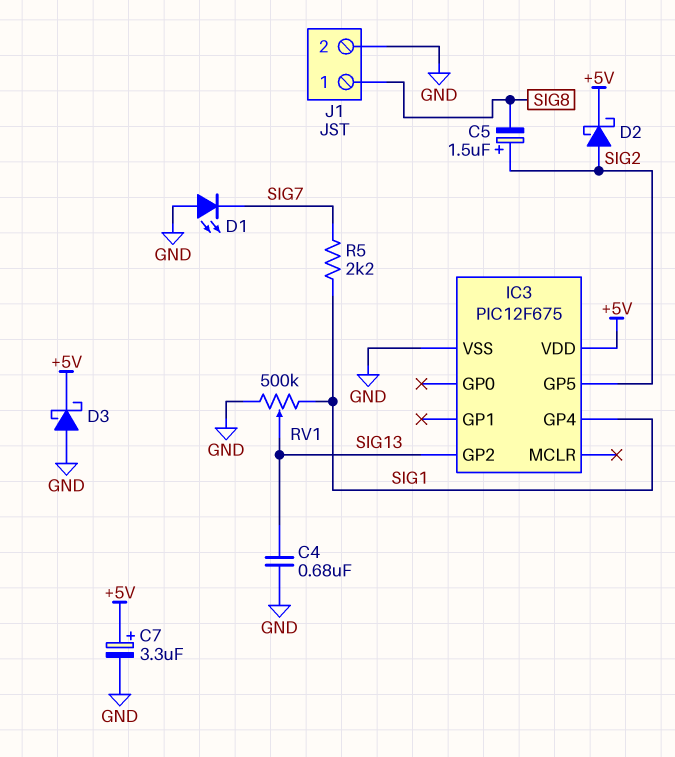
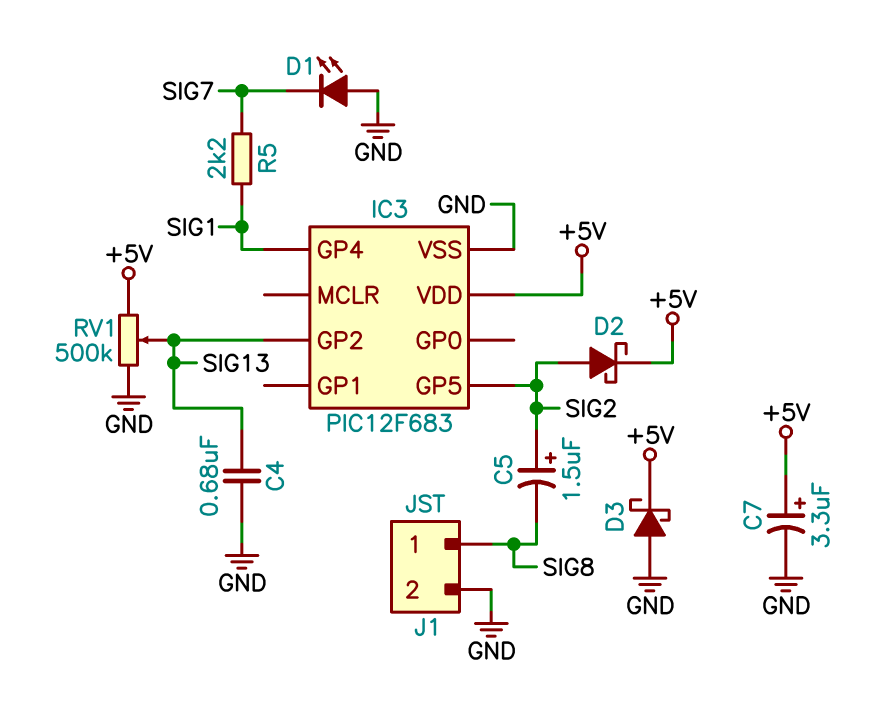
IC3: PIC12F675 -> PIC12F683
RV1: 500k (GND, SIG1, wiper SIG13) -> 500k (+5V, GND, wiper SIG13)

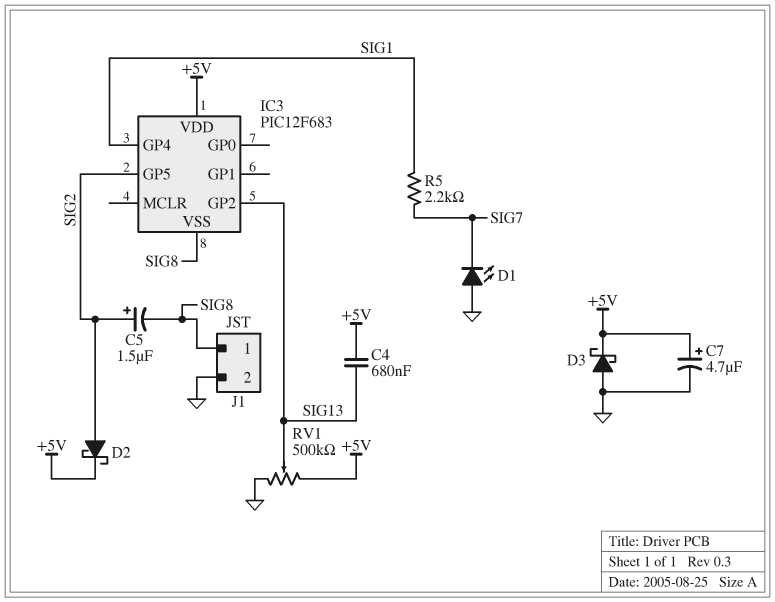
C4: 680nF (GND, SIG13) -> 680nF (+5V, SIG13)
C7: 3.3uF (plus +5V, minus GND) -> 4.7uF (plus +5V, minus GND)
IC3 pin VSS: GND -> SIG8

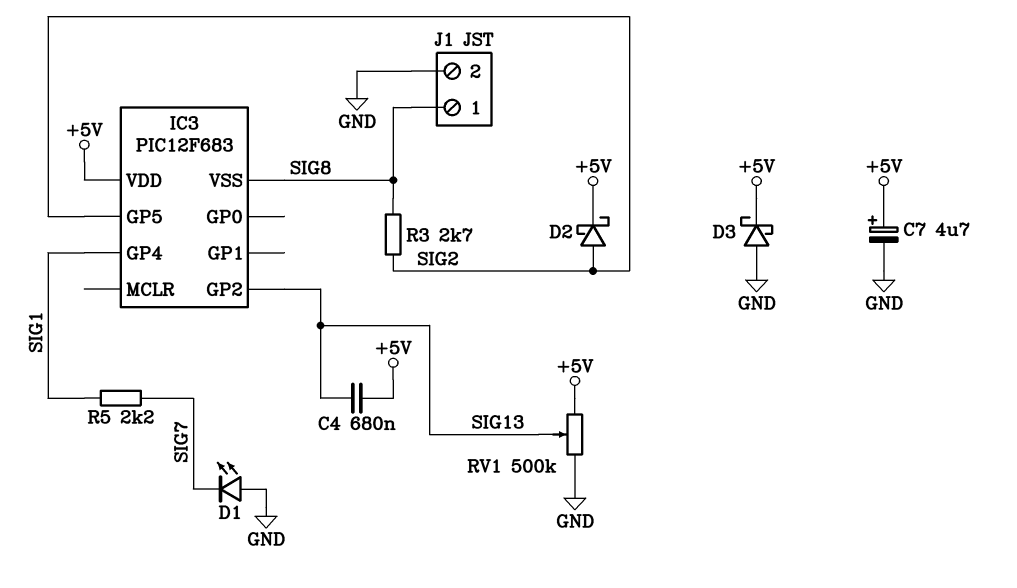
C5: 1.5uF (plus SIG2, minus SIG8) -> none
R3: none -> 2.7k (SIG2, SIG8)

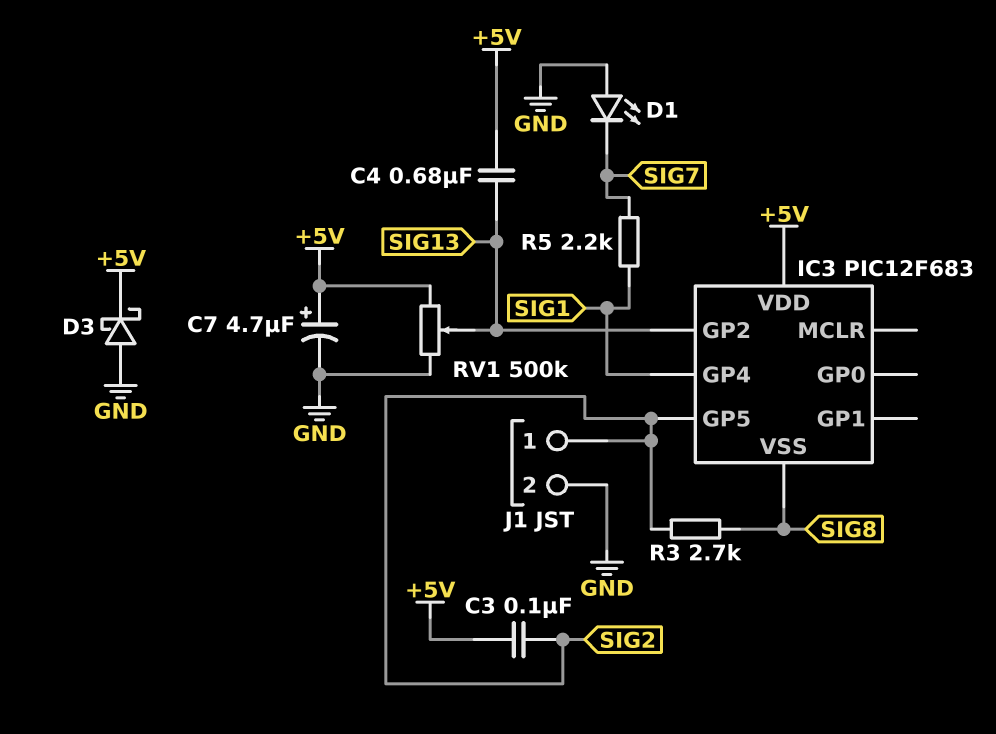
C3: none -> 100nF (+5V, SIG2)
D2: schottky (A SIG2, K +5V) -> none
J1 pin 1: SIG8 -> SIG2

